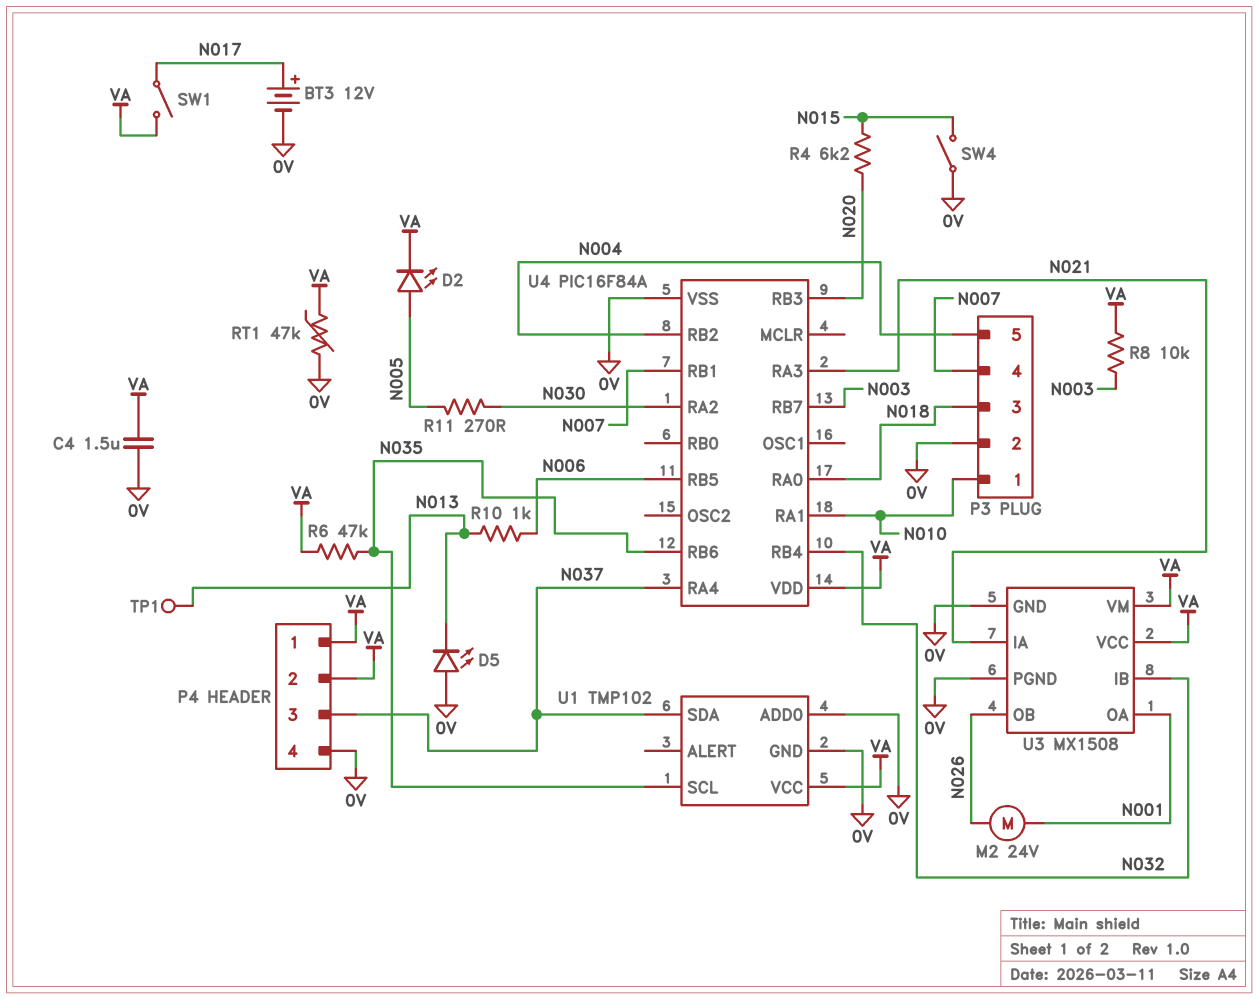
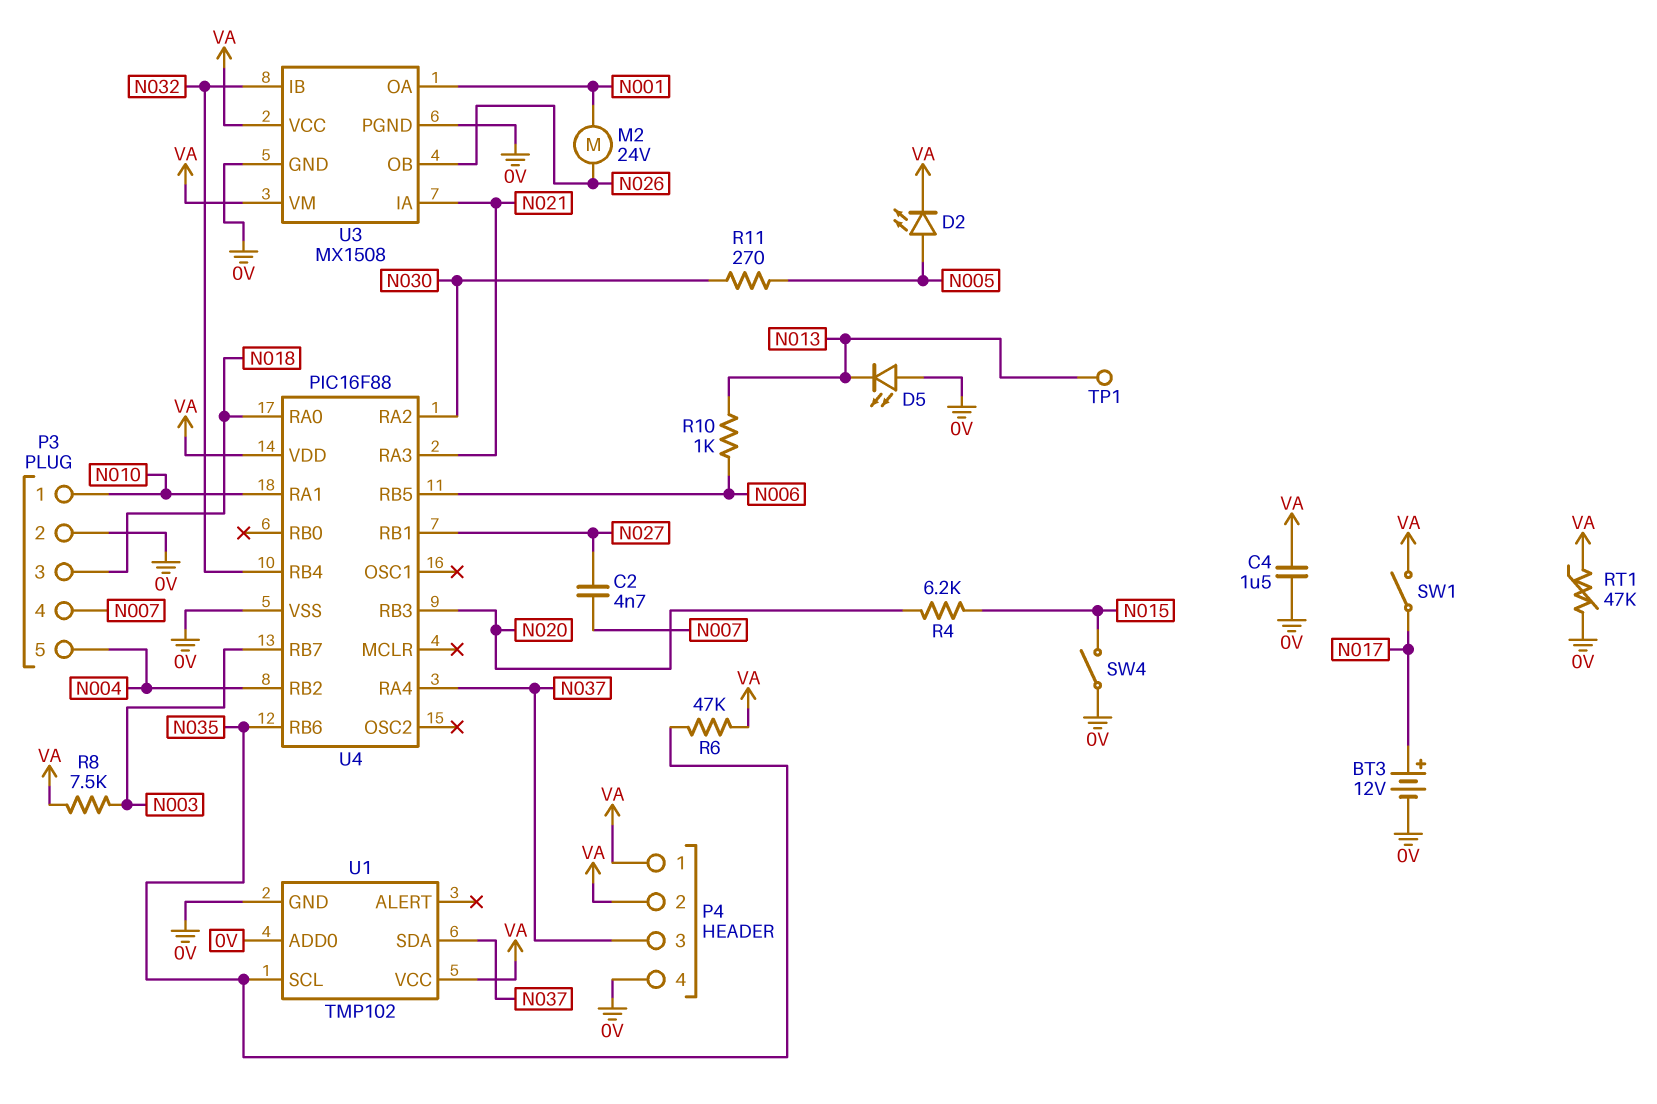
C2: none -> 4.7nF (N007, N027)
R8: 10k (N003, VA) -> 7.5k (N003, VA)
U4: PIC16F84A -> PIC16F88
U4 pin RB1: N007 -> N027

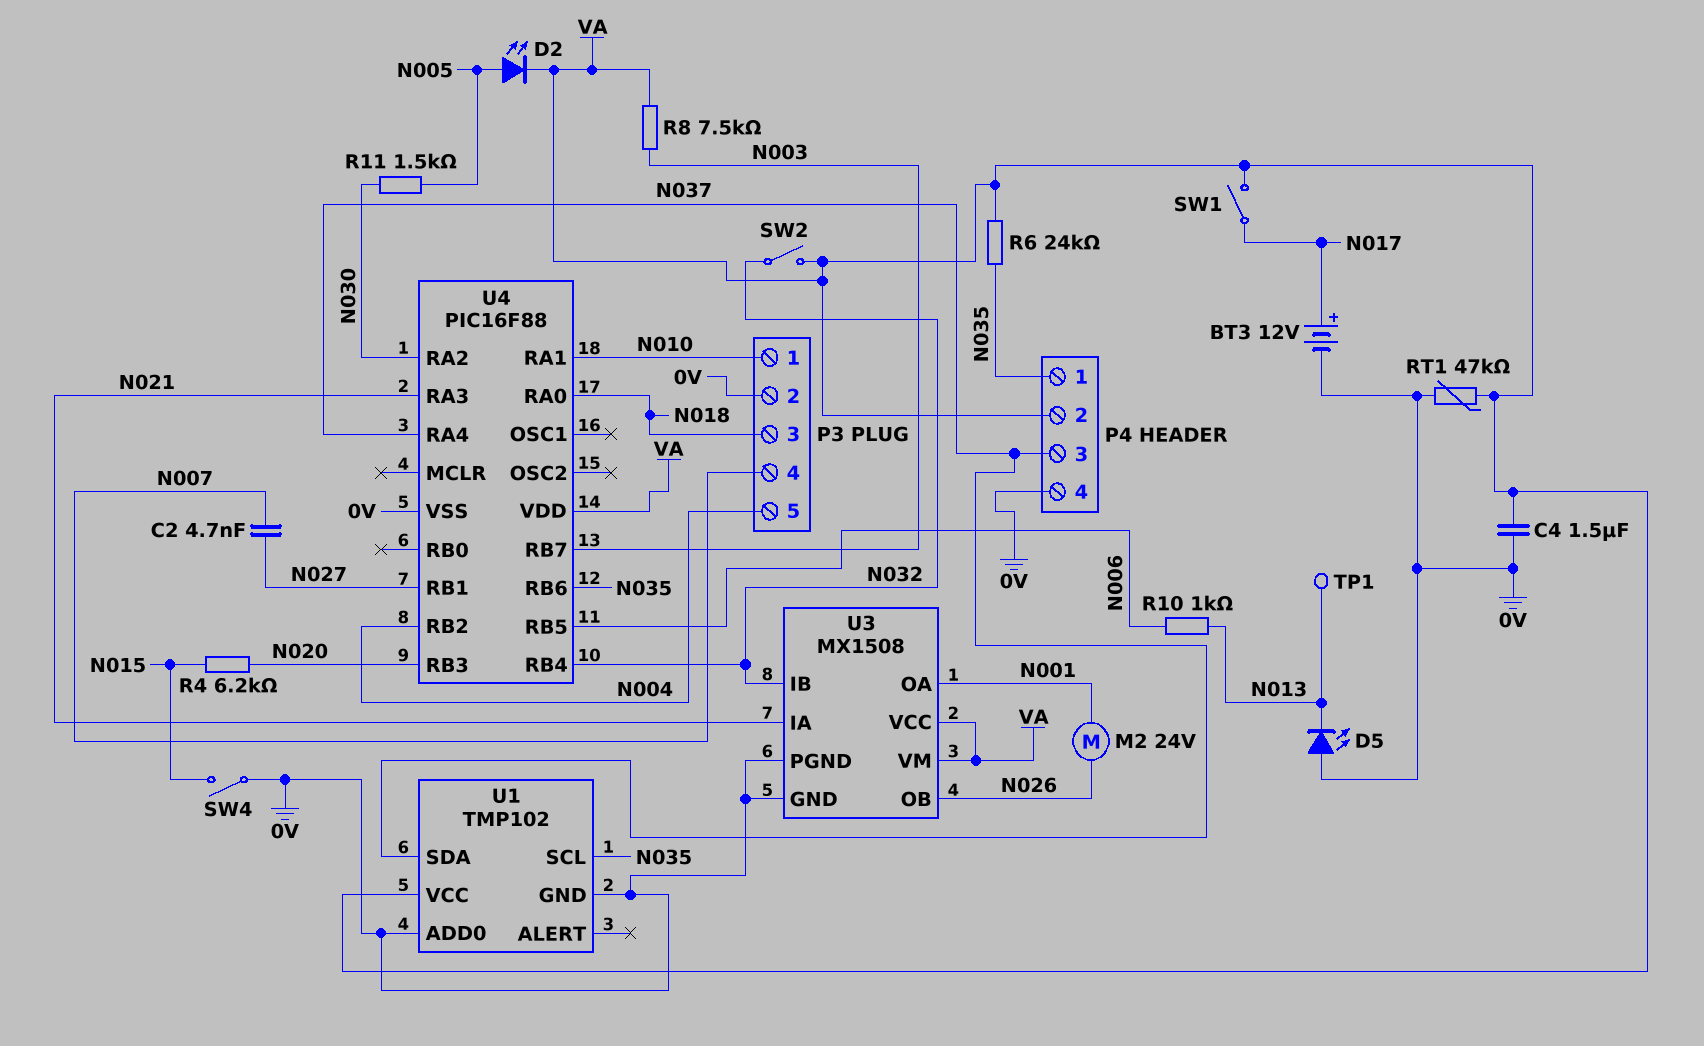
P4 pin 1: VA -> N035
R6: 47k (N035, VA) -> 24k (N035, VA)
R11: 270 (N005, N030) -> 1.5k (N005, N030)
SW2: none -> switch (N032, VA)

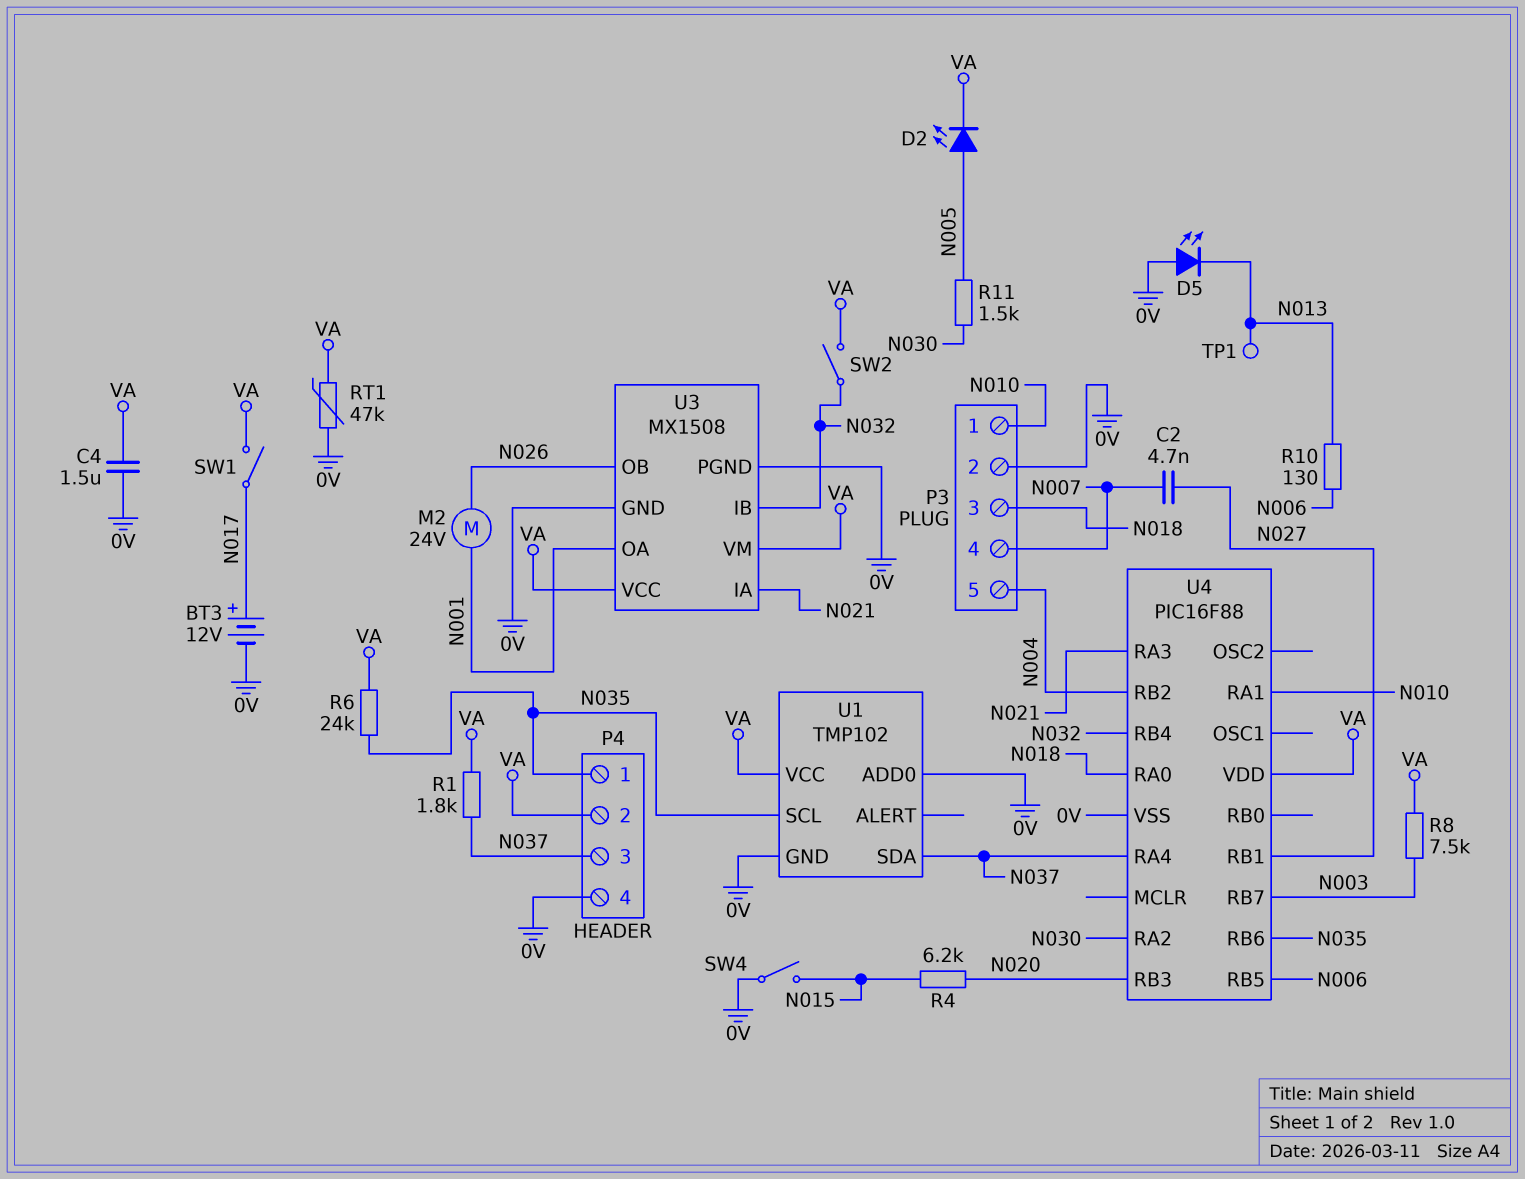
R1: none -> 1.8k (N037, VA)
R10: 1k (N006, N013) -> 130 (N006, N013)

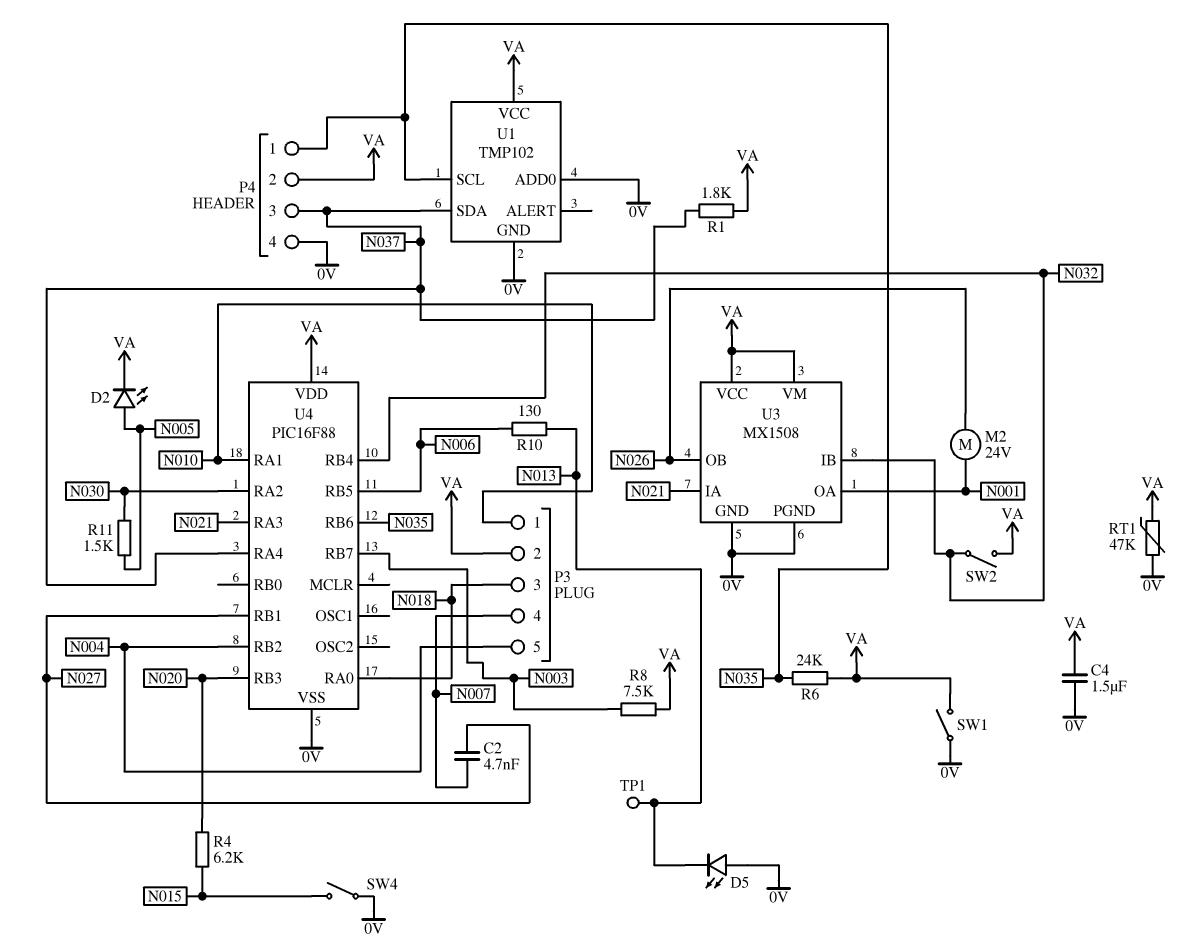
BT3: 12V (plus N017, minus 0V) -> none
P3 pin 2: 0V -> VA
SW1: switch (N017, VA) -> switch (0V, VA)

